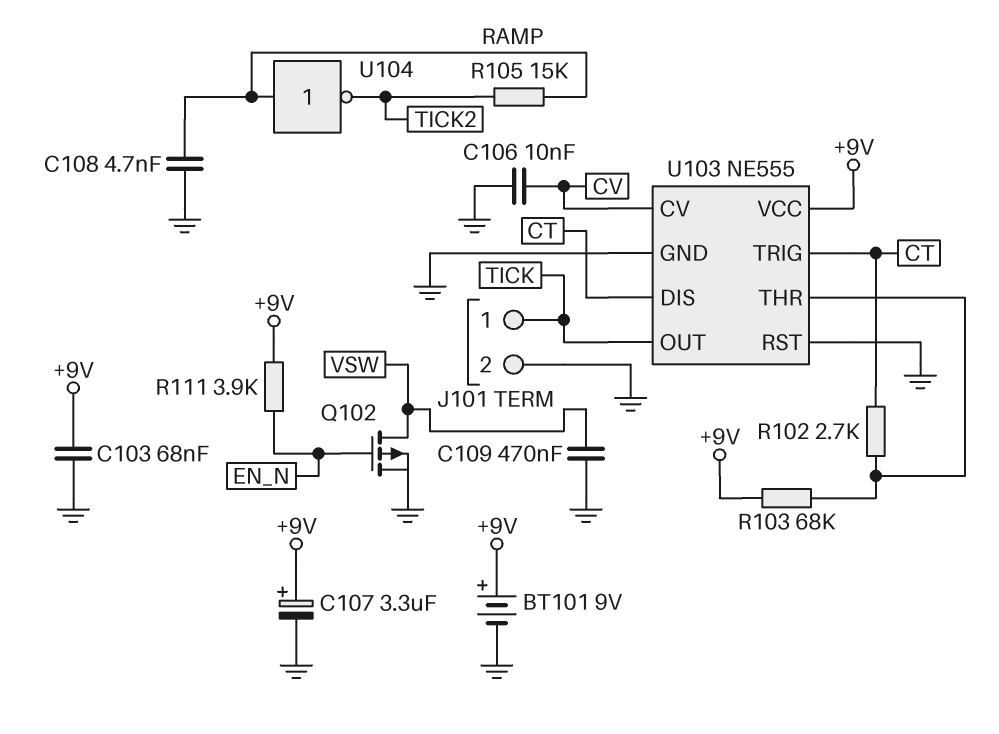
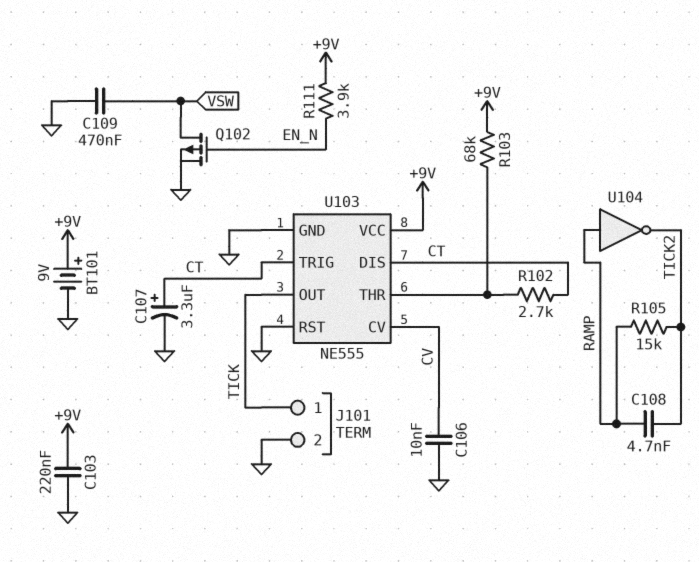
C103: 68nF (+9V, GND) -> 220nF (+9V, GND)
C107: 3.3uF (plus +9V, minus GND) -> 3.3uF (plus CT, minus GND)
C108: 4.7nF (GND, RAMP) -> 4.7nF (RAMP, TICK2)

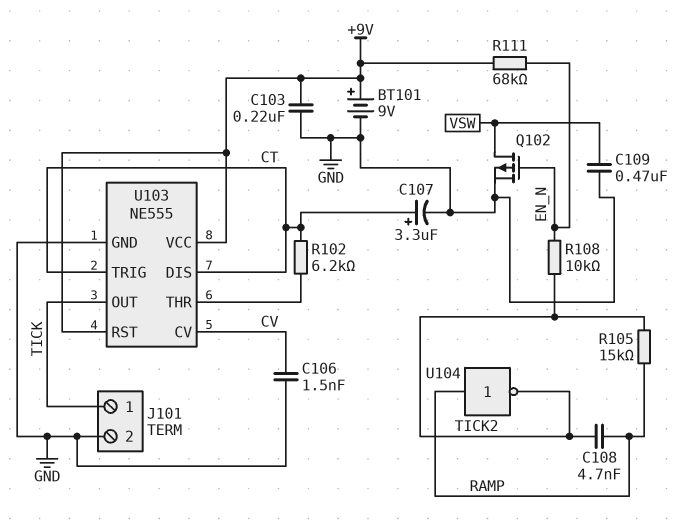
C106: 10nF (CV, GND) -> 1.5nF (CV, GND)
R102: 2.7k (CT, U103/THR) -> 6.2k (CT, U103/THR)
R103: 68k (+9V, U103/THR) -> none
R108: none -> 10k (EN_N, TICK2)
R111: 3.9k (+9V, EN_N) -> 68k (+9V, EN_N)
U103 pin RST: GND -> +9V

